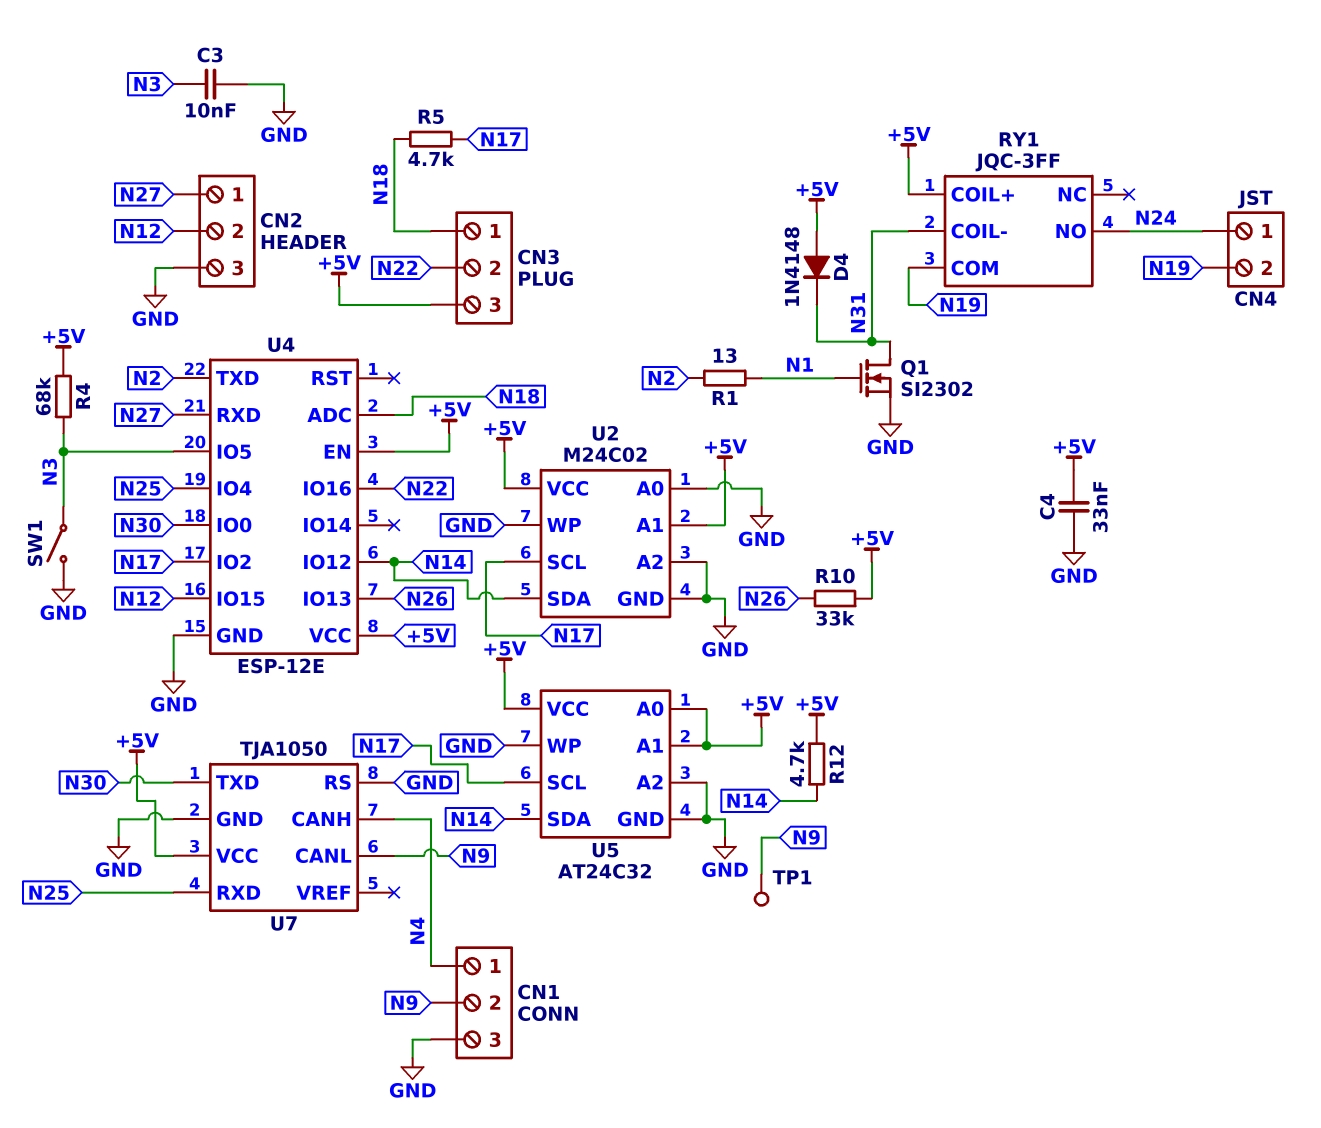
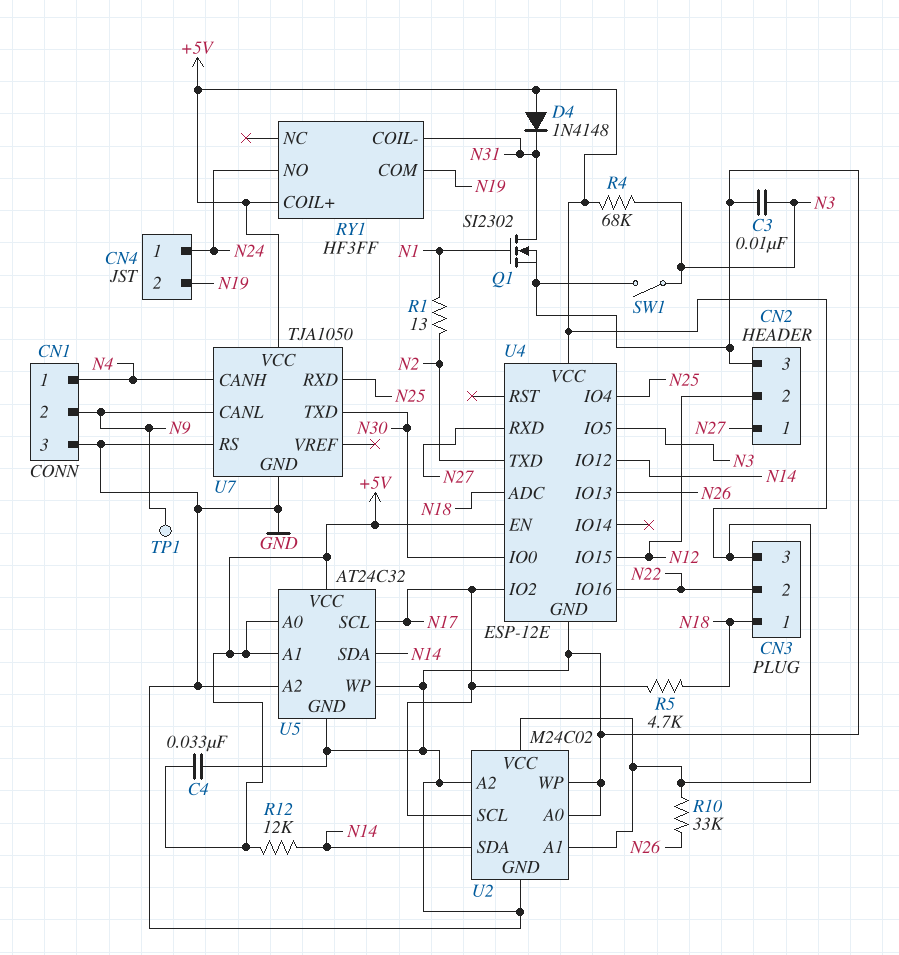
R12: 4.7k (+5V, N14) -> 12k (+5V, N14)
RY1: JQC-3FF -> HF3FF

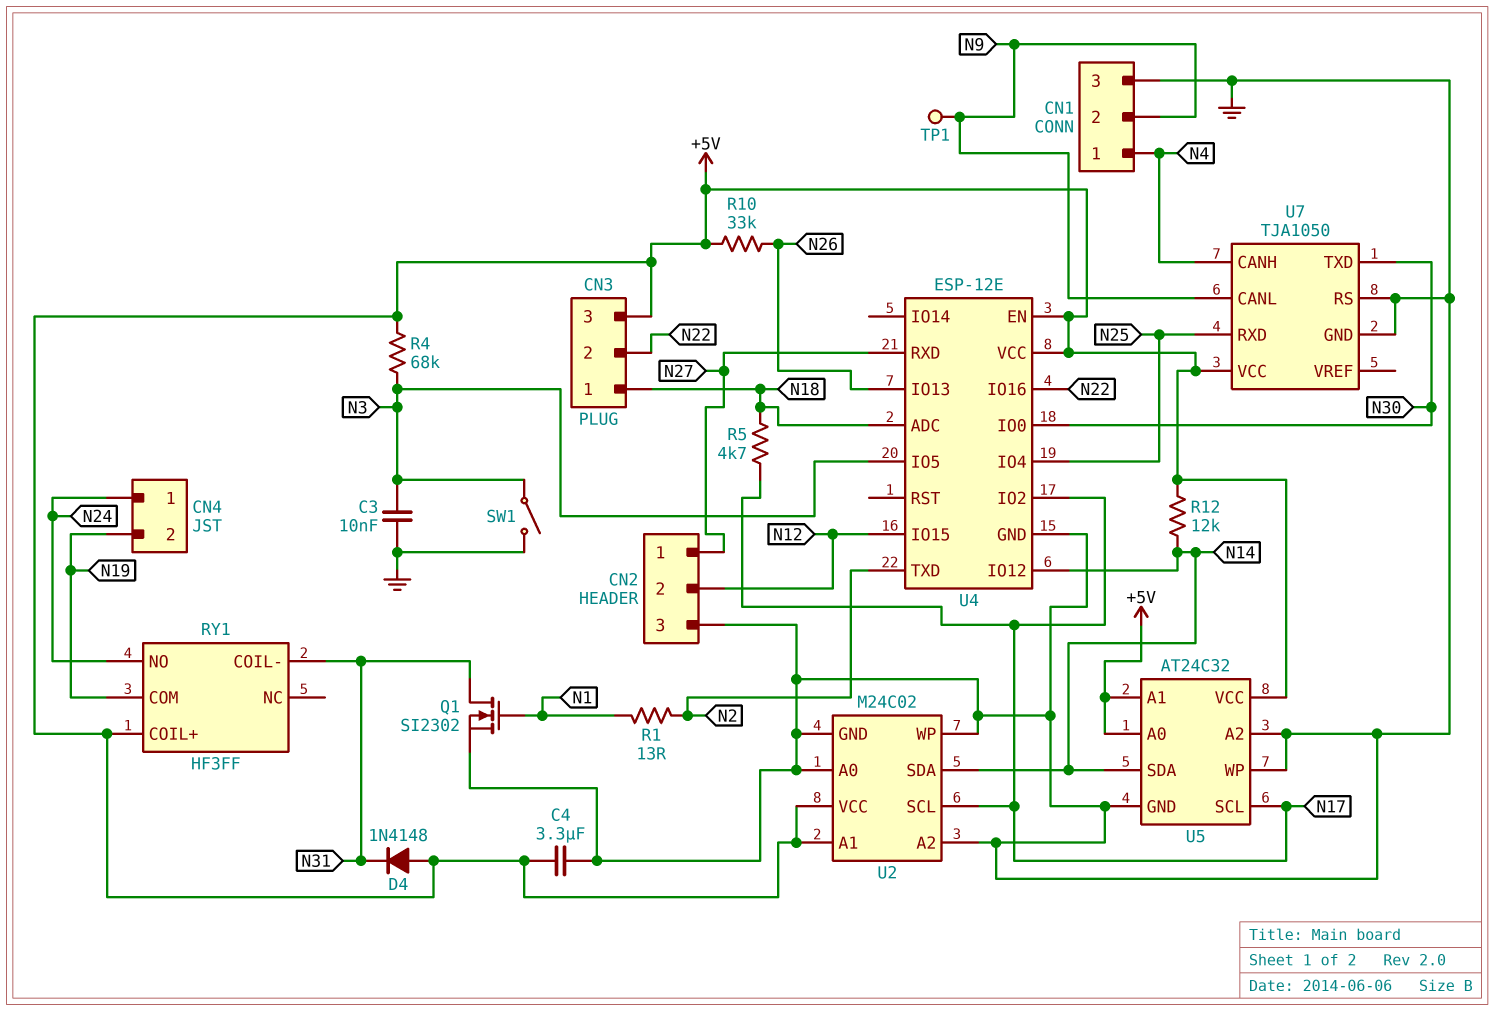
C4: 33nF (+5V, GND) -> 3.3uF (+5V, GND)

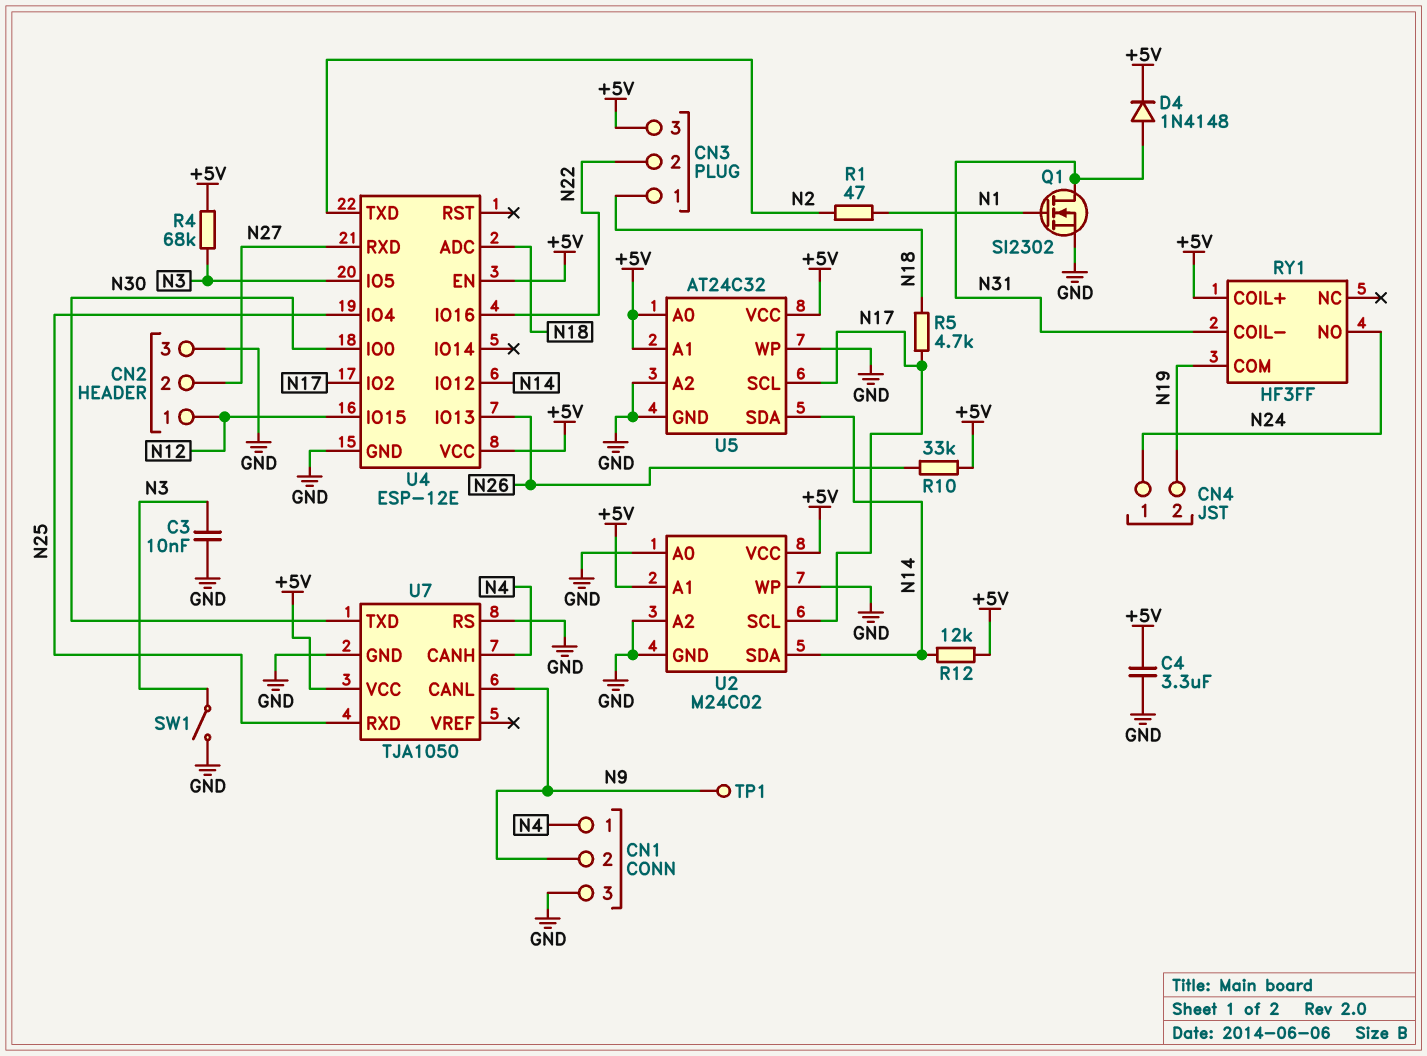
CN2 pin 1: N27 -> N12
CN2 pin 2: N12 -> N27
D4: diode 1N4148 (A +5V, K N31) -> diode 1N4148 (A N31, K +5V)
R1: 13 (N1, N2) -> 47 (N1, N2)

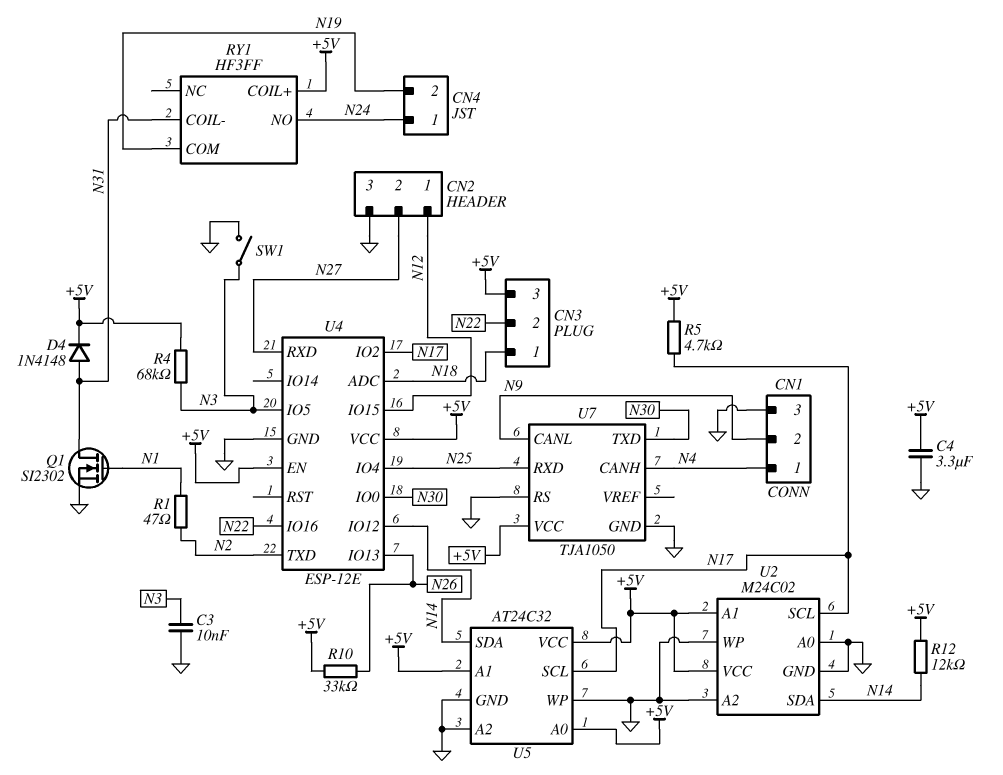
R5: 4.7k (N17, N18) -> 4.7k (+5V, N17)
TP1: test point (N9) -> none

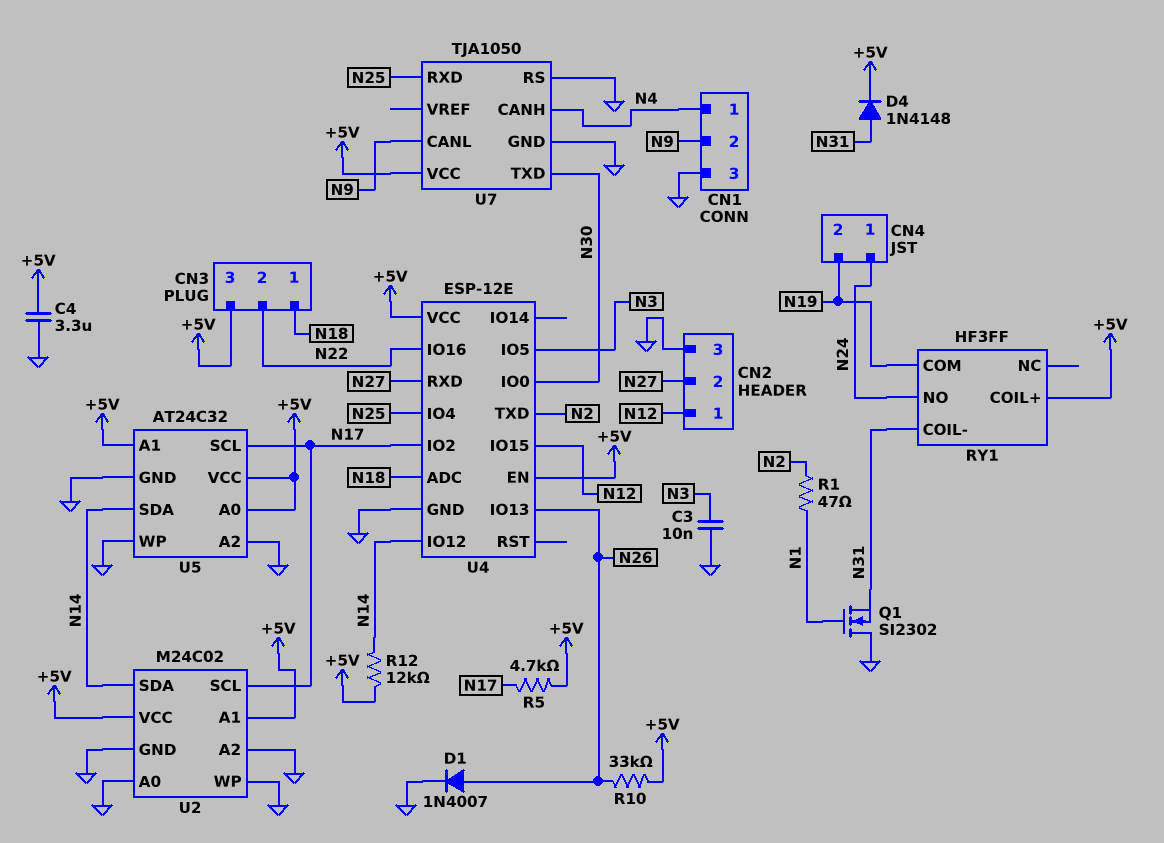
D1: none -> diode 1N4007 (A N26, K GND)
Q1: NMOS SI2302 (G N1, D N31, S GND) -> NMOS SI2302 (G N1, D GND, S N31)
R4: 68k (+5V, N3) -> none
SW1: switch (GND, N3) -> none

